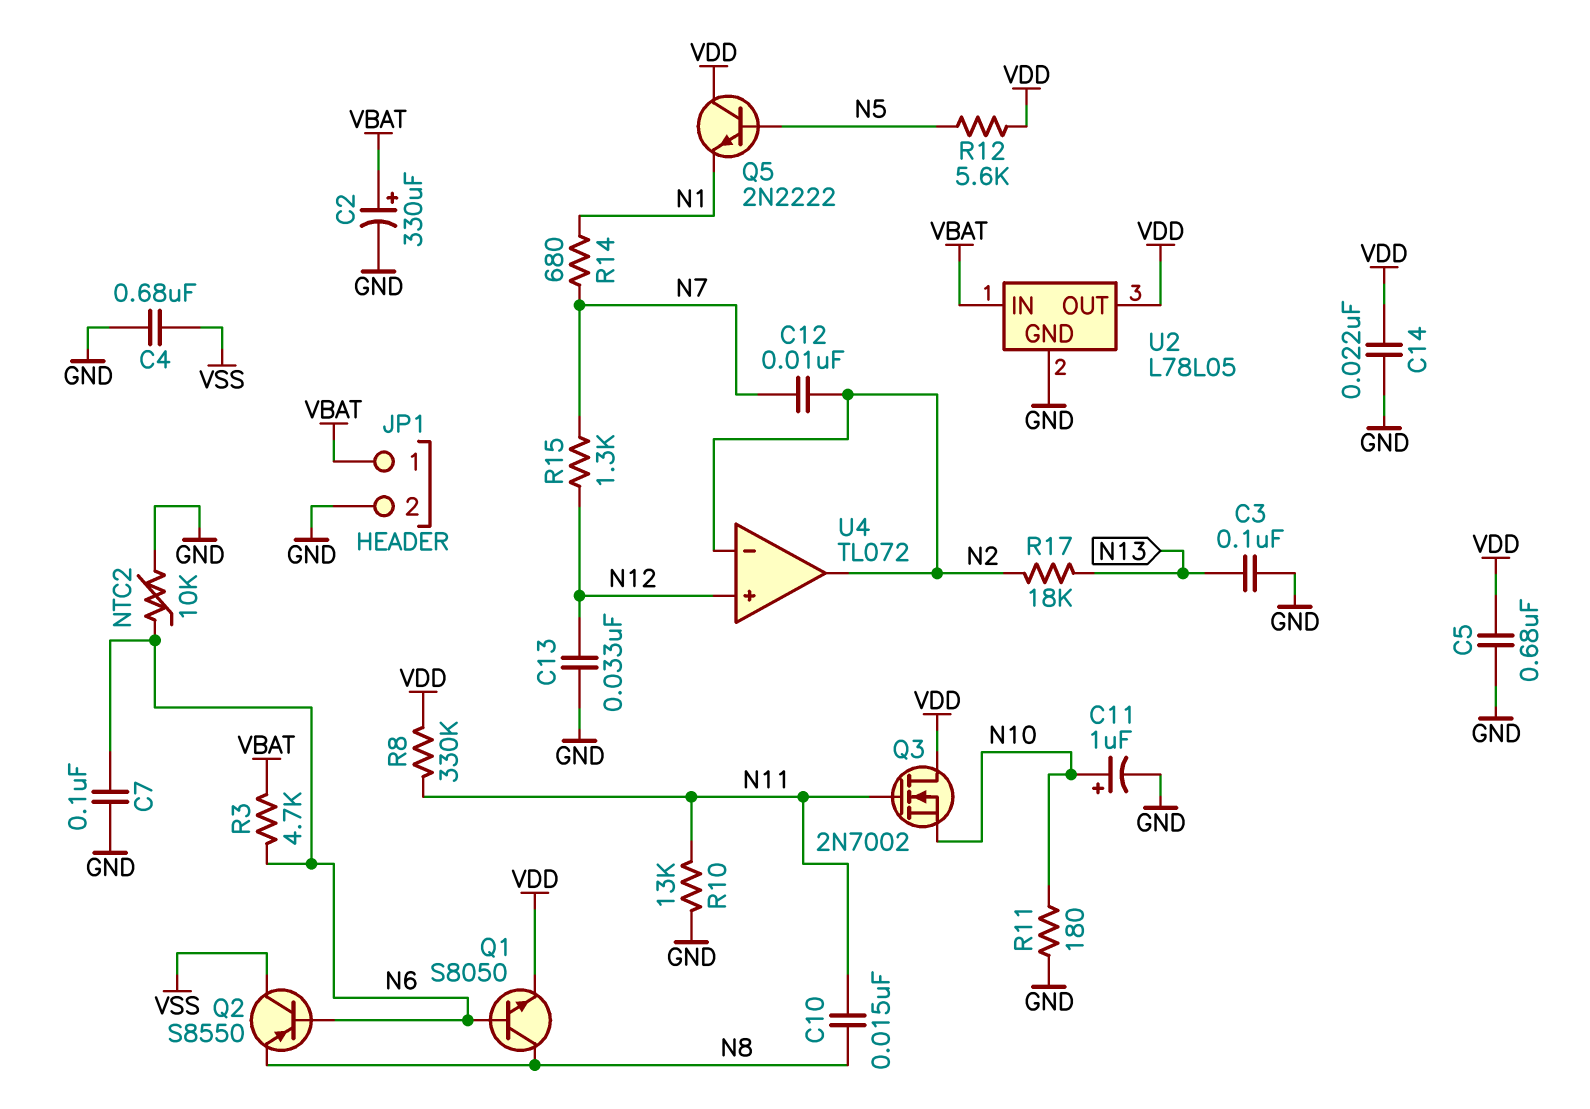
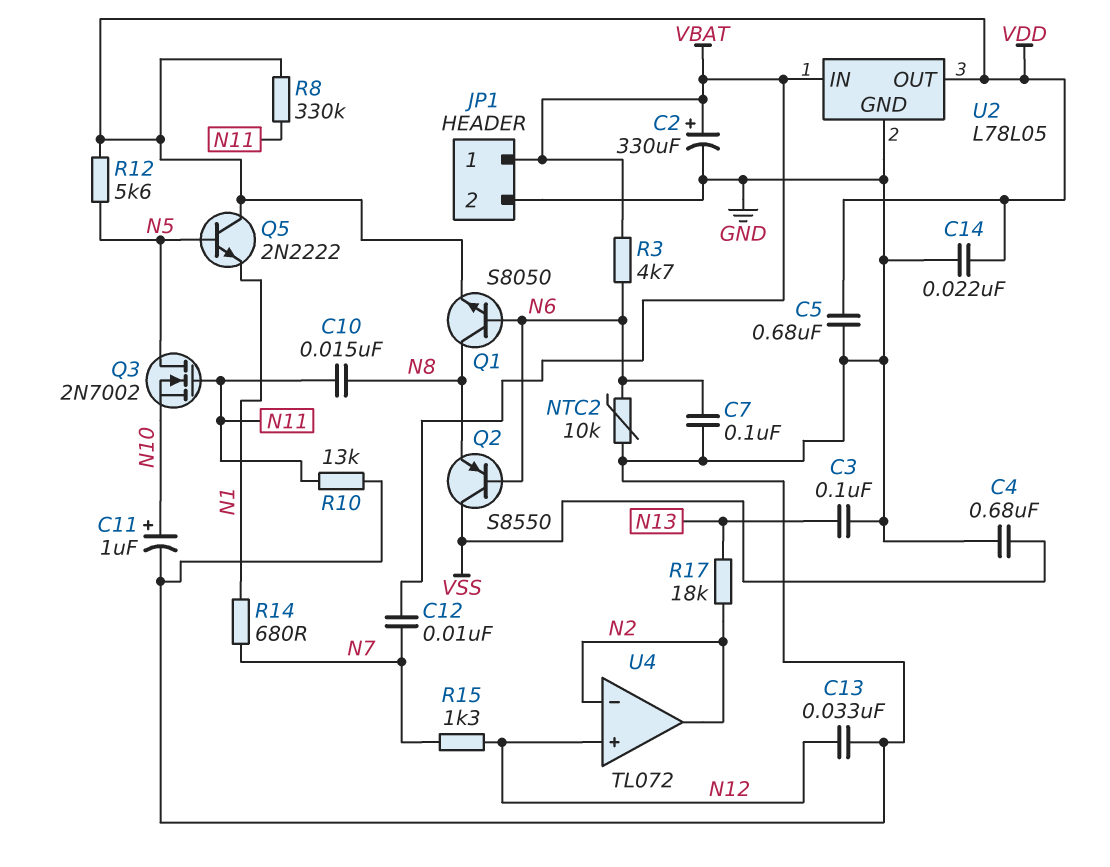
C12: 10nF (N2, N7) -> 10nF (N7, VBAT)
Q3: NMOS 2N7002 (G N11, D VDD, S N10) -> NMOS 2N7002 (G N11, D N5, S N10)
R11: 180 (GND, N10) -> none

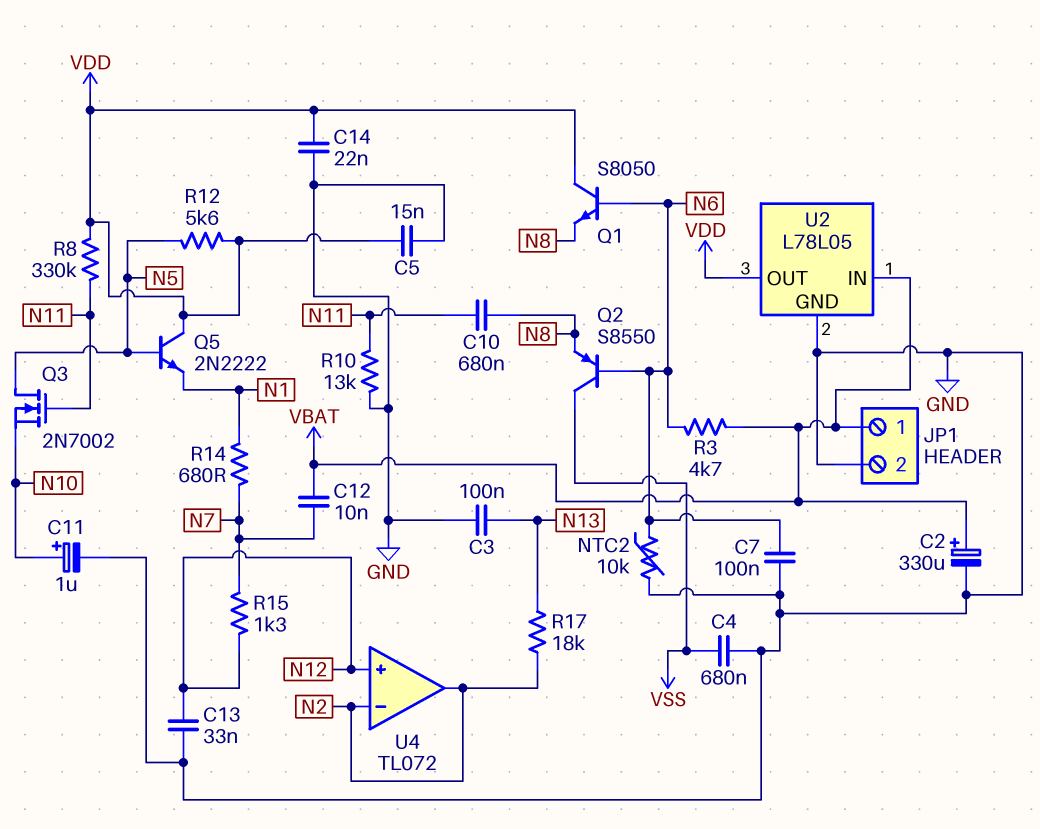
C5: 680nF (GND, VDD) -> 15nF (GND, VDD)
C10: 15nF (N8, N11) -> 680nF (N8, N11)
Q1: NPN S8050 (B N6, C N8, E VDD) -> NPN S8050 (B N6, C VDD, E N8)

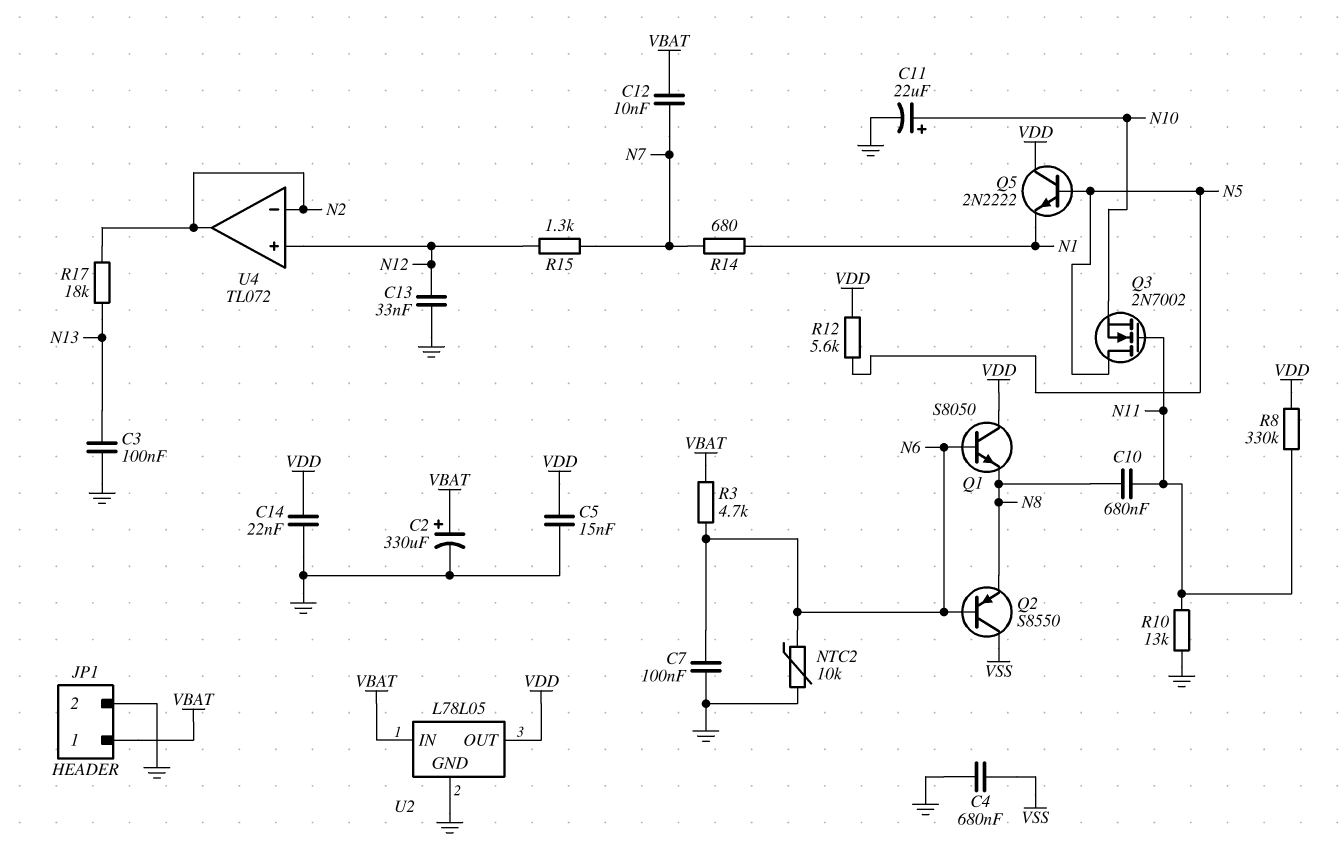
C11: 1uF (plus N10, minus GND) -> 22uF (plus N10, minus GND)

